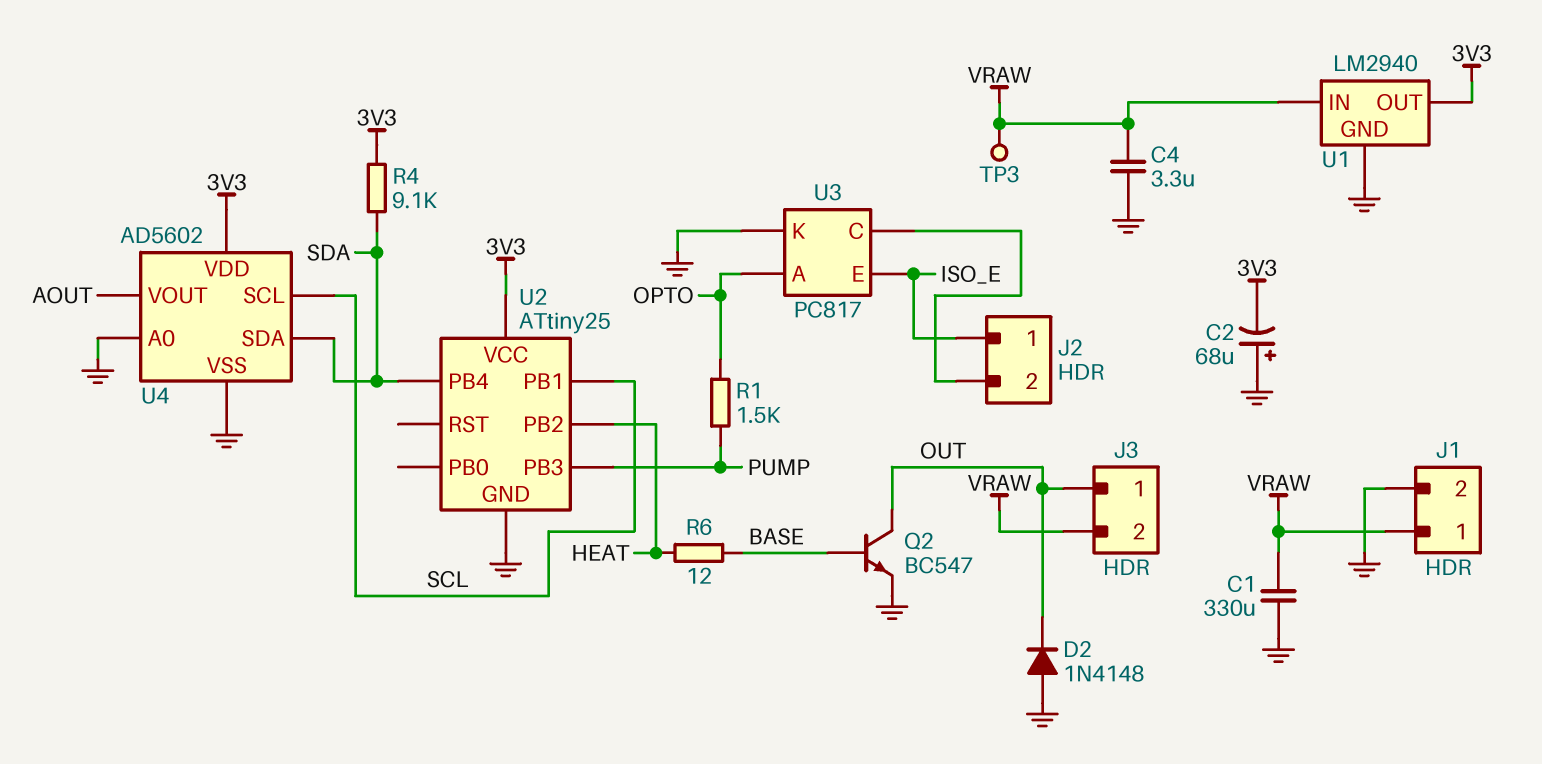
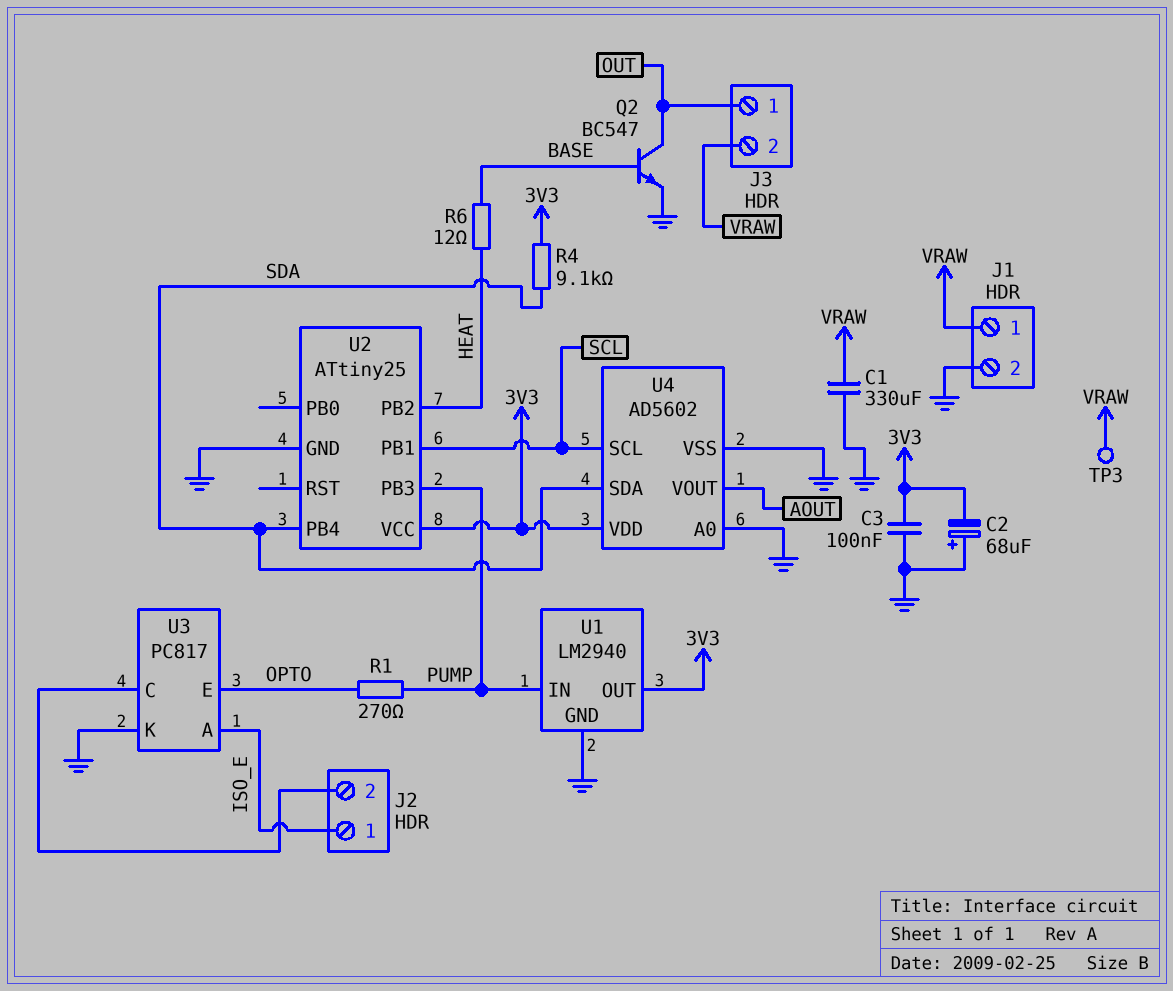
C3: none -> 100nF (3V3, GND)
C4: 3.3uF (GND, VRAW) -> none
D2: diode 1N4148 (A GND, K OUT) -> none
R1: 1.5k (OPTO, PUMP) -> 270 (OPTO, PUMP)
U1 pin IN: VRAW -> PUMP
U3 pin A: OPTO -> ISO_E
U3 pin E: ISO_E -> OPTO

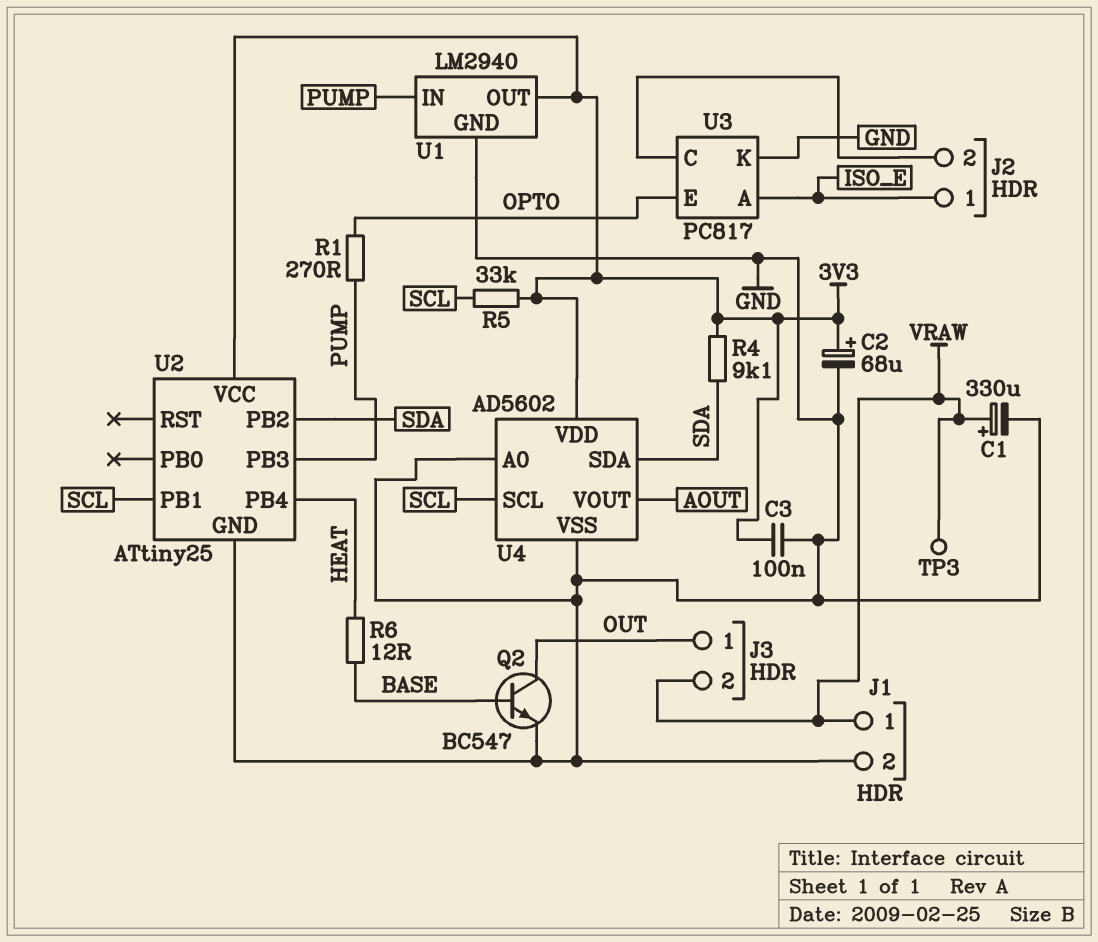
C1: 330uF (GND, VRAW) -> 330uF (plus VRAW, minus GND)
C2: 68uF (plus GND, minus 3V3) -> 68uF (plus 3V3, minus GND)
R5: none -> 33k (3V3, SCL)
U2 pin PB2: HEAT -> SDA
U2 pin PB4: SDA -> HEAT

